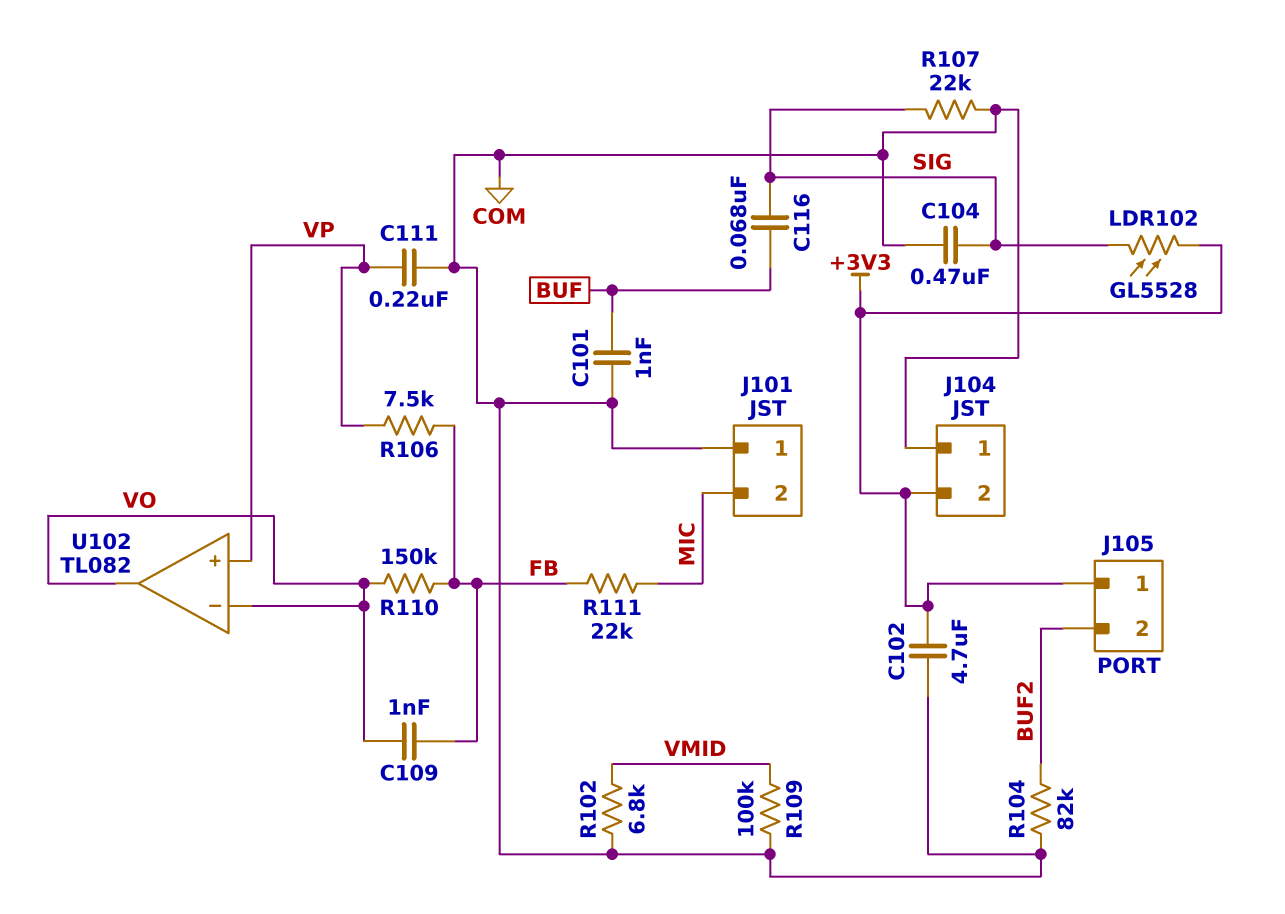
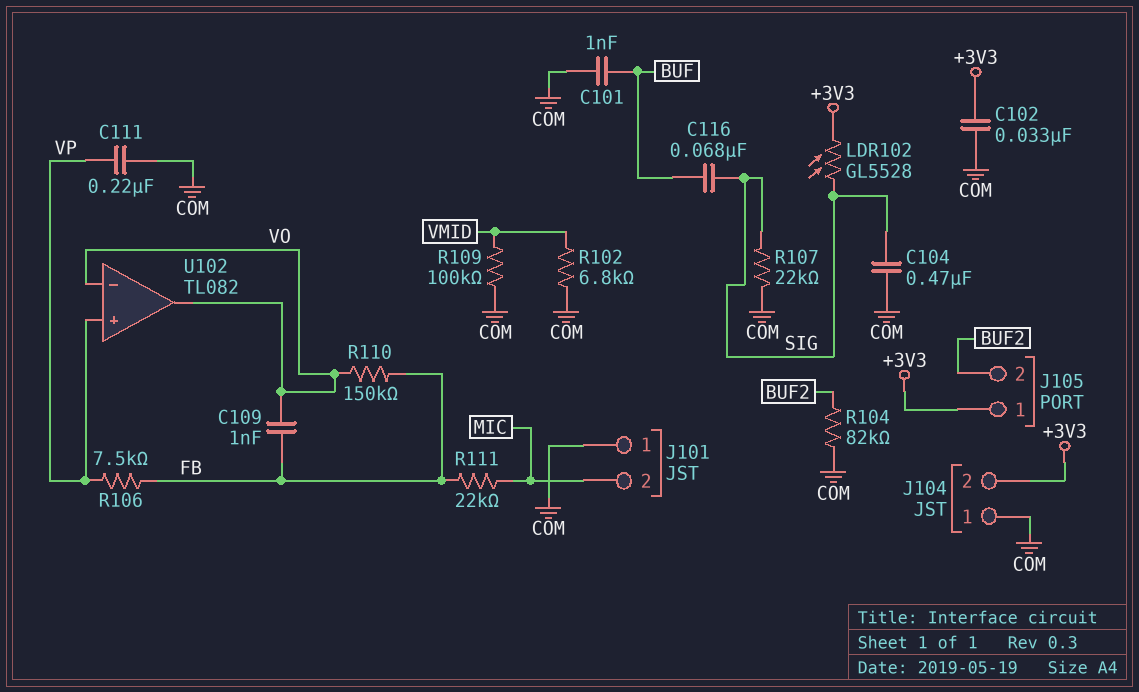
C102: 4.7uF (+3V3, COM) -> 33nF (+3V3, COM)

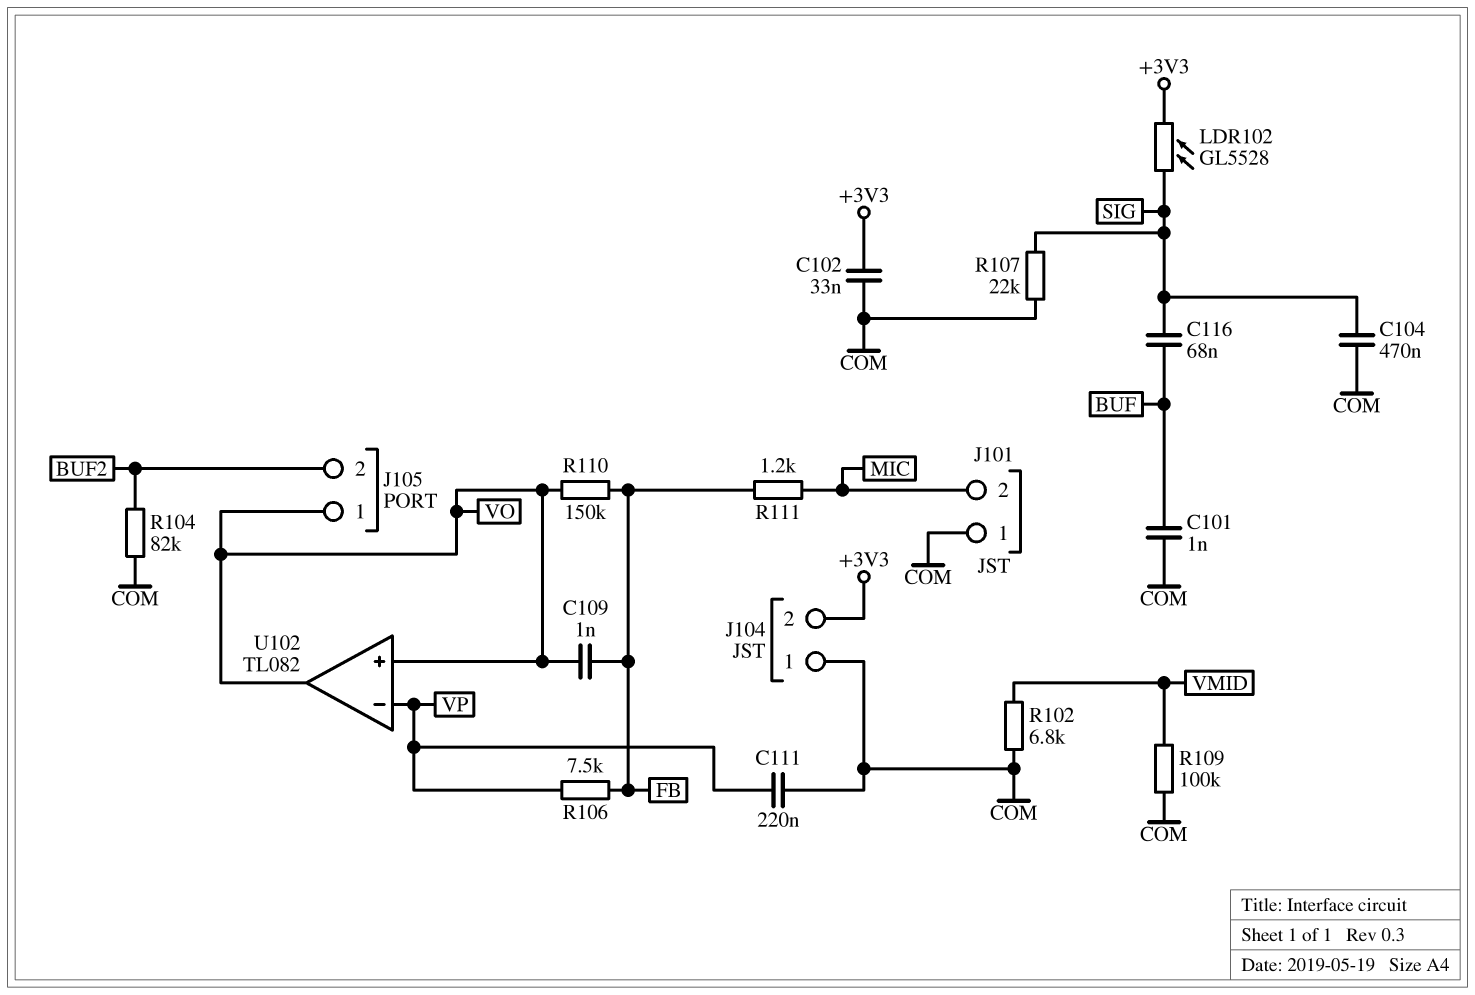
J105 pin 1: +3V3 -> VO
R111: 22k (FB, MIC) -> 1.2k (FB, MIC)
U102 pin in+: VP -> VO
U102 pin in-: VO -> VP

